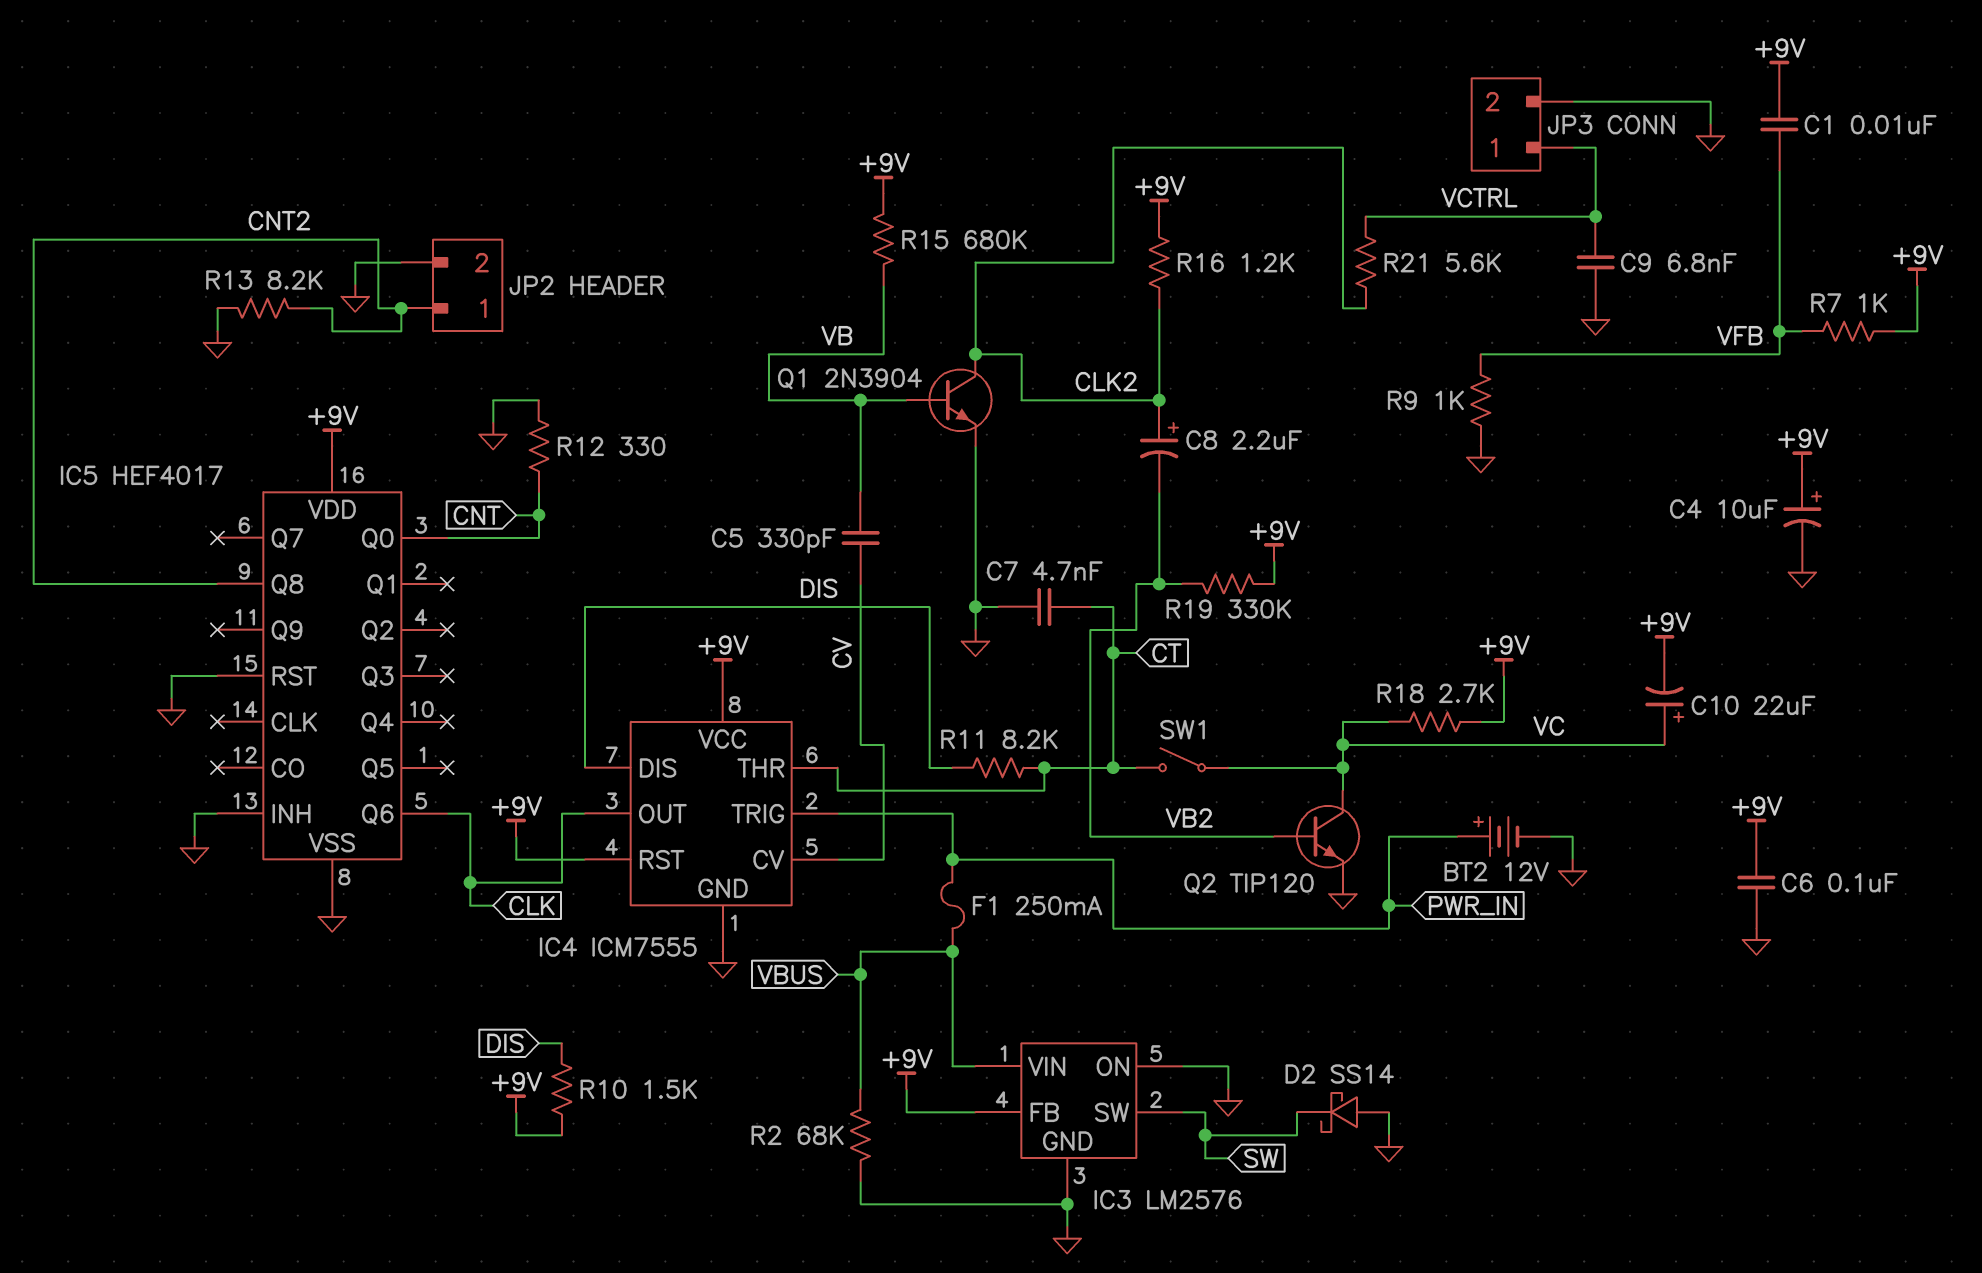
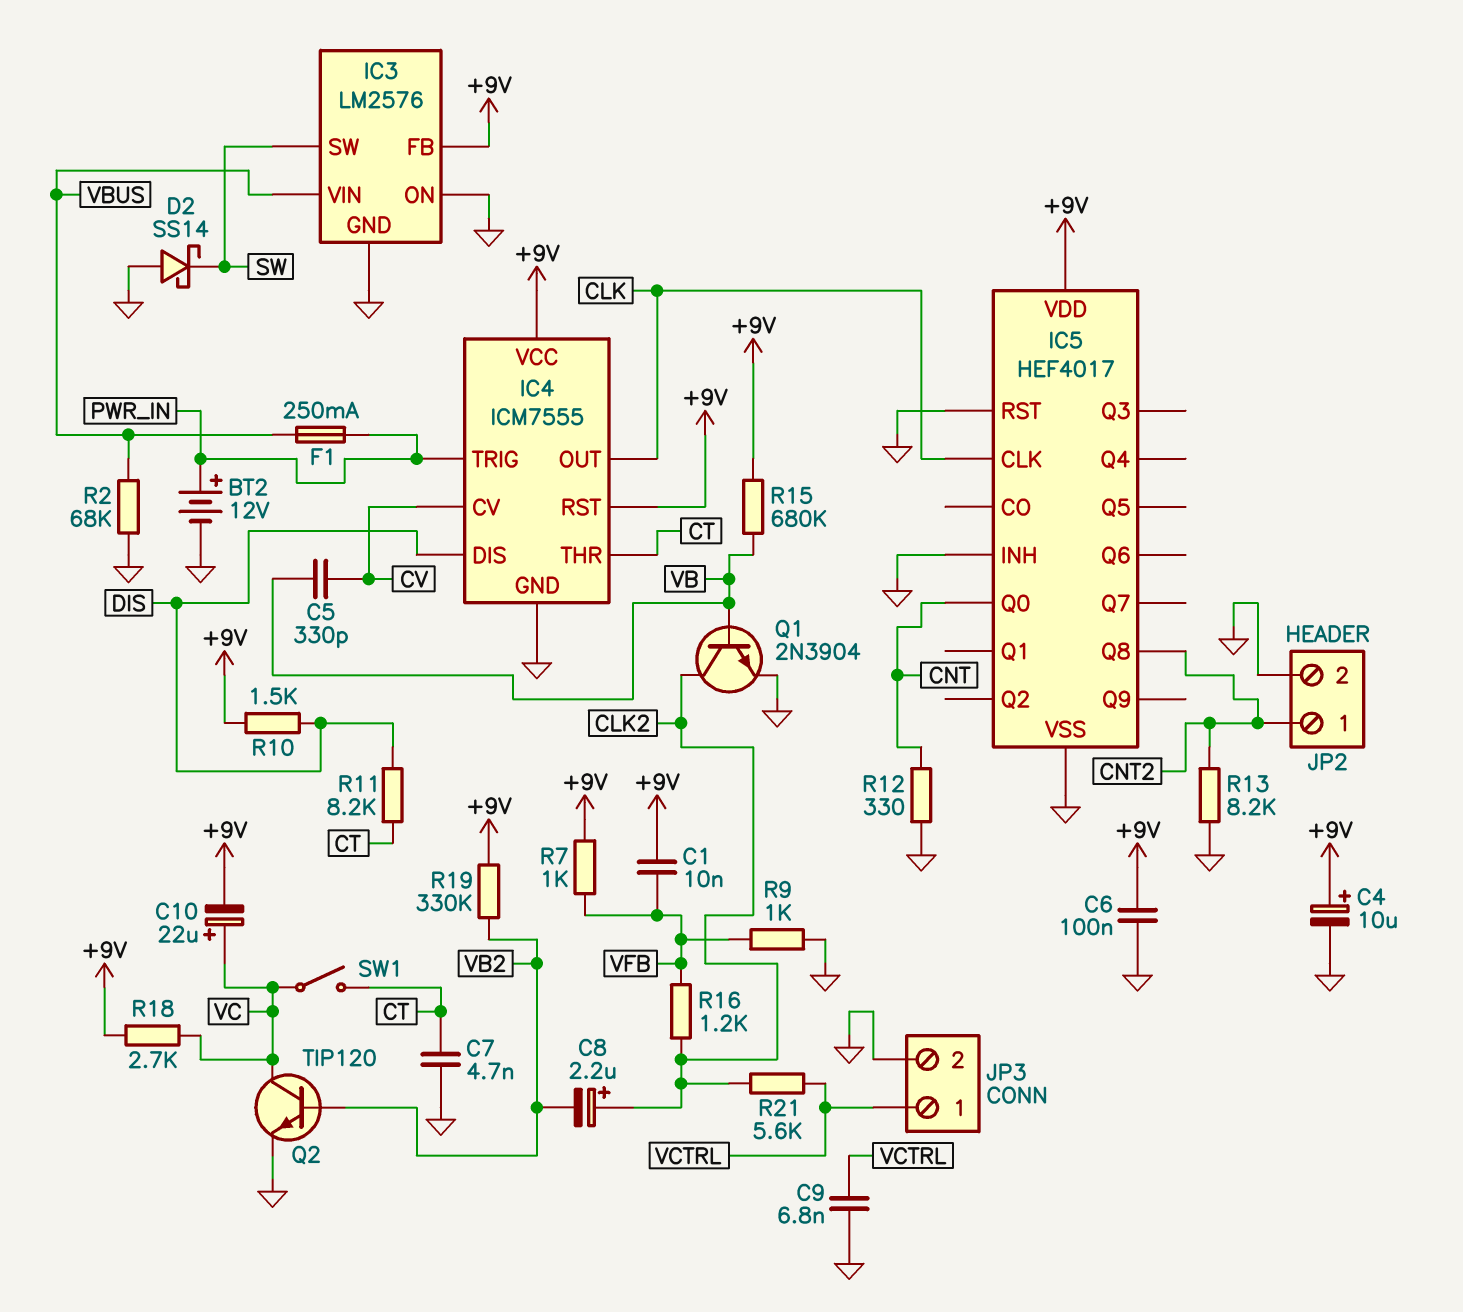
IC5 pin CLK: none -> CLK
IC5 pin Q6: CLK -> none
R16: 1.2k (+9V, CLK2) -> 1.2k (CLK2, VFB)

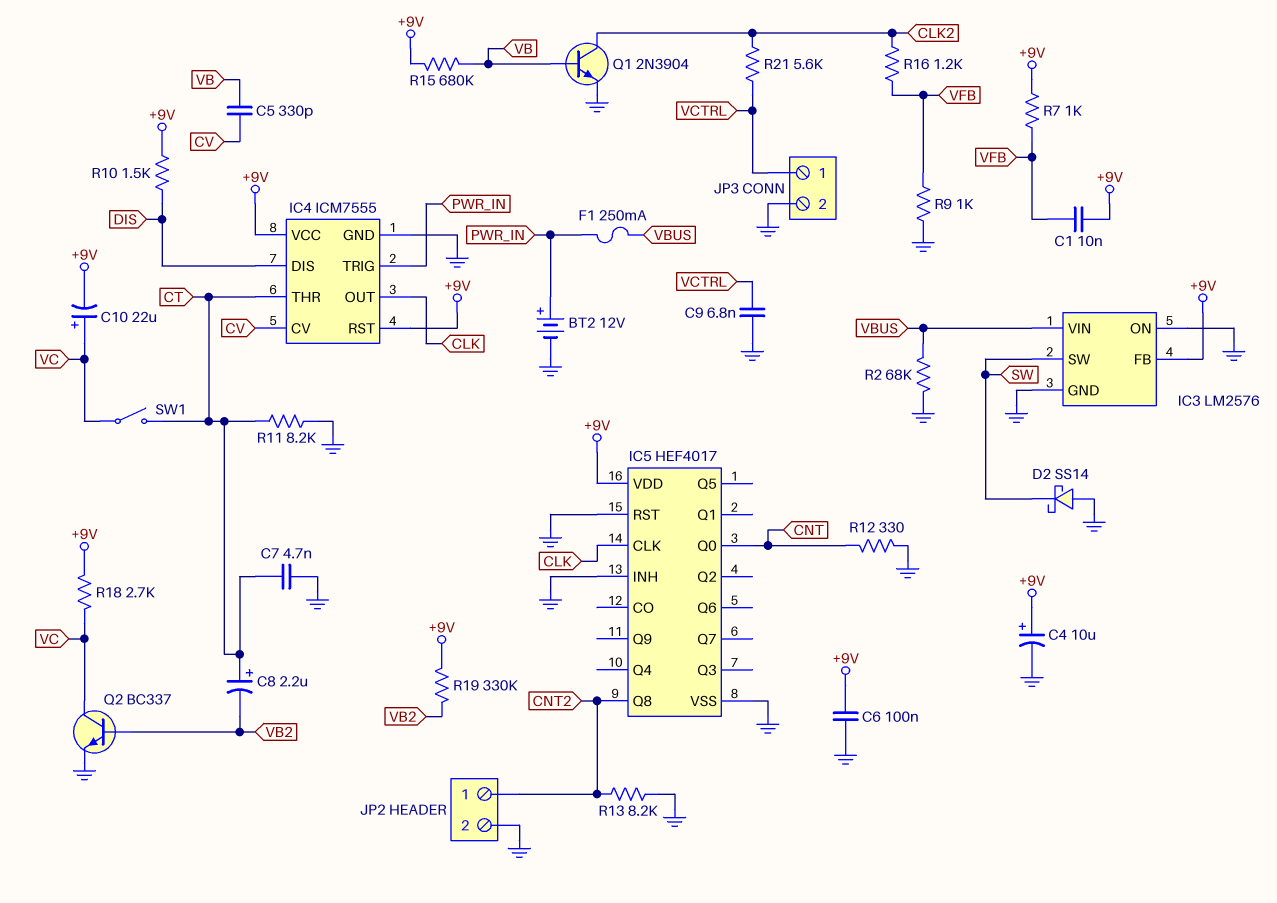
C8: 2.2uF (plus CLK2, minus VB2) -> 2.2uF (plus CT, minus VB2)
Q2: NPN TIP120 (B VB2, C VC, E GND) -> NPN BC337 (B VB2, C VC, E GND)
R11: 8.2k (CT, DIS) -> 8.2k (CT, GND)

